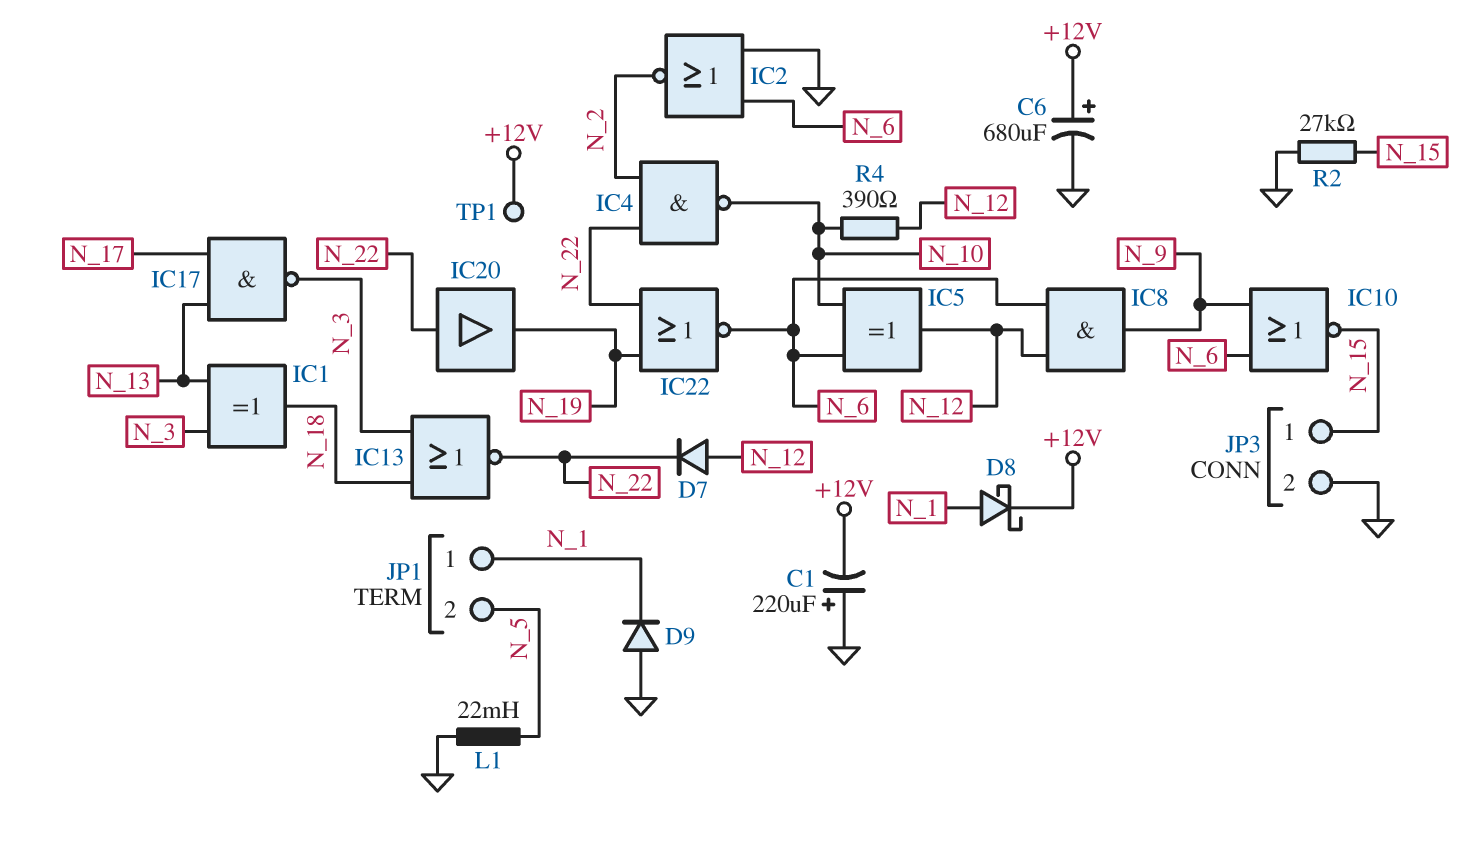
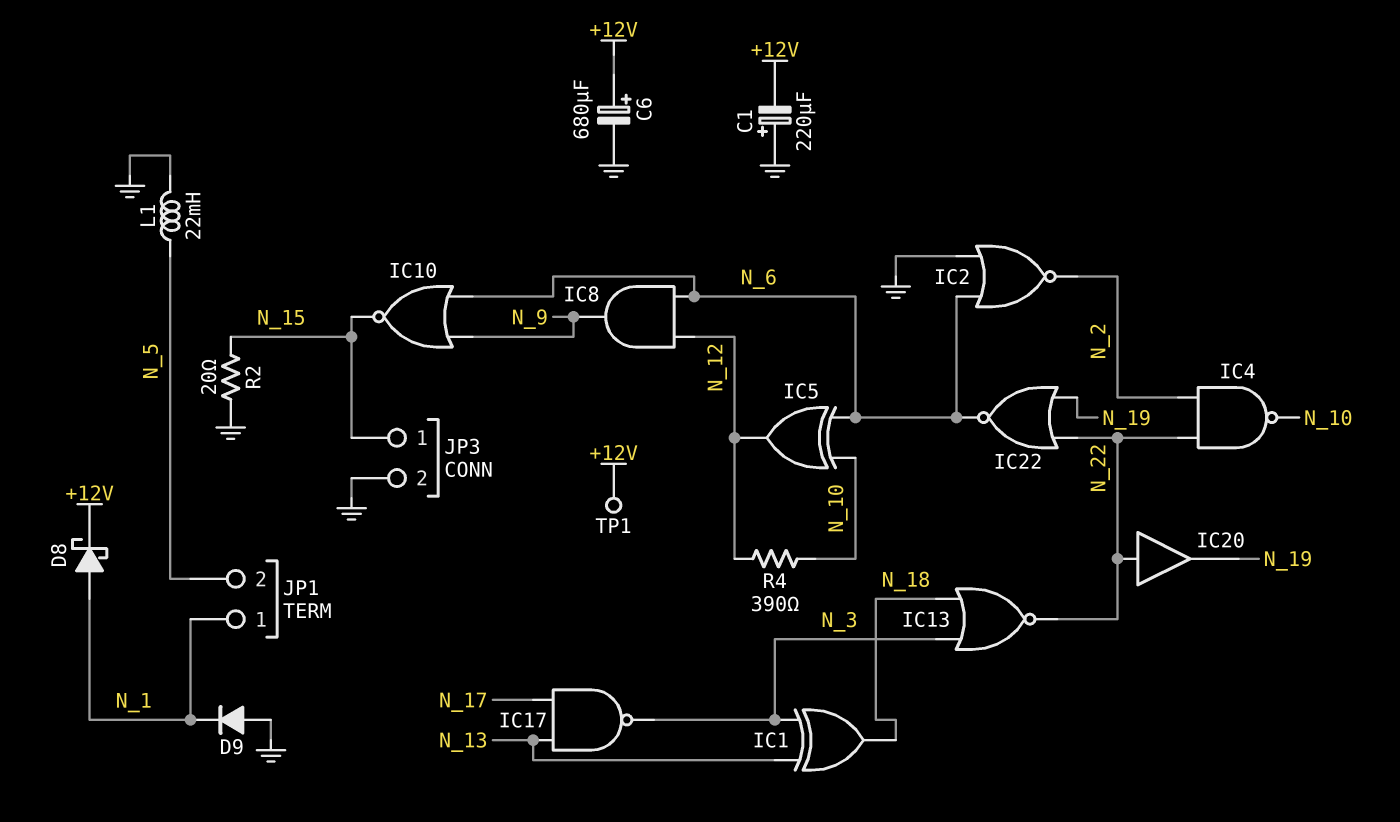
D7: diode (A N_12, K N_22) -> none
R2: 27k (GND, N_15) -> 20 (GND, N_15)

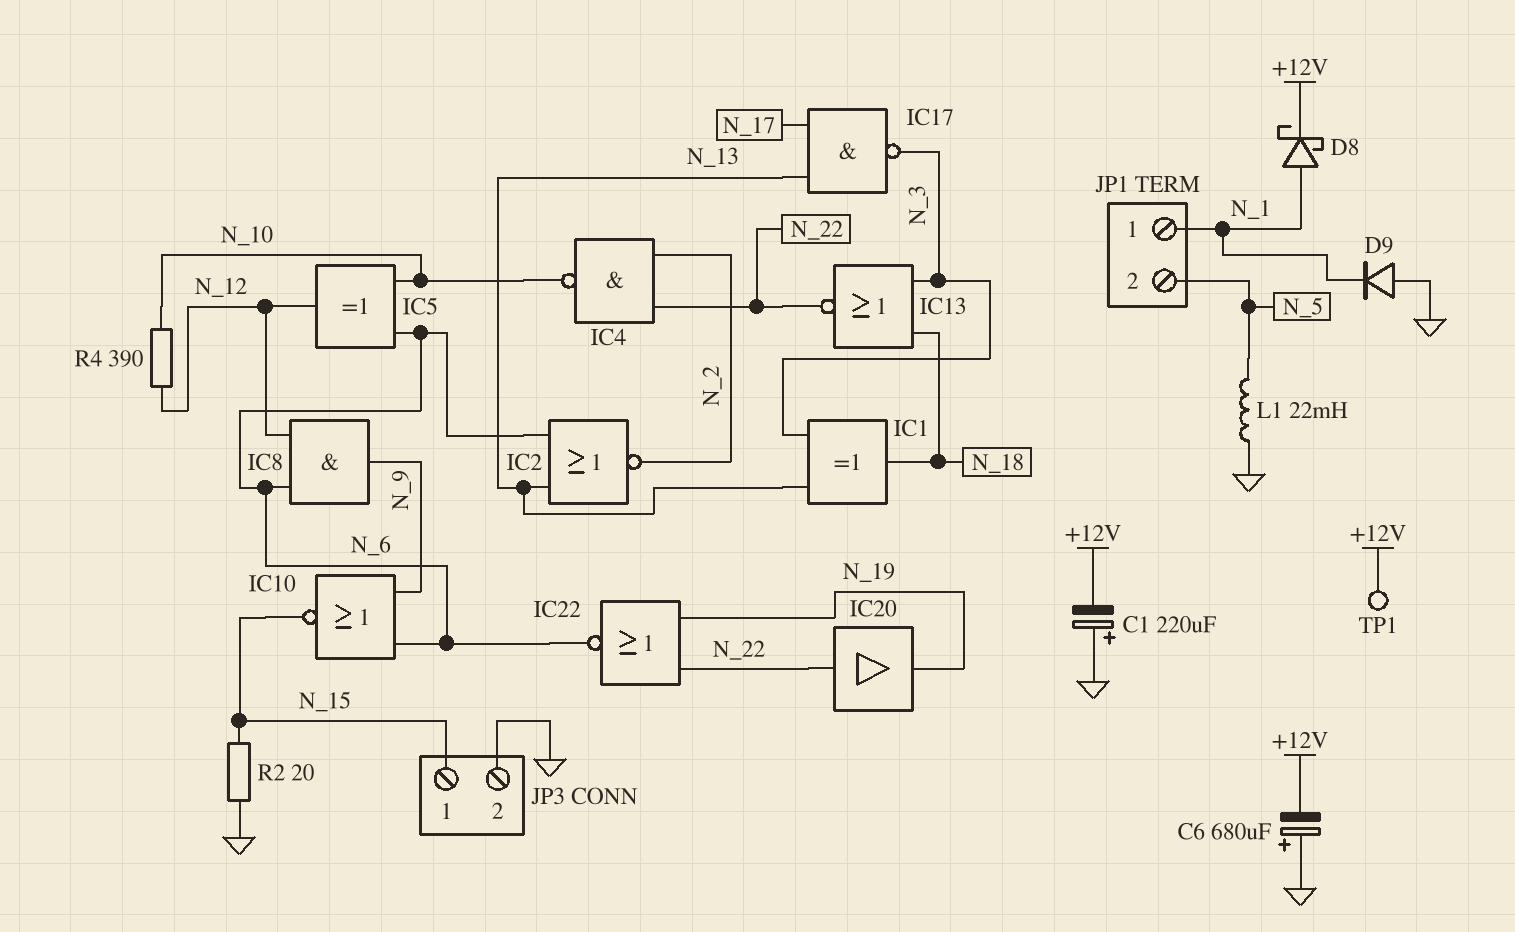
C6: 680uF (plus +12V, minus GND) -> 680uF (plus GND, minus +12V)
IC2: NOR (in GND, in N_6, out N_2) -> NOR (in N_6, in N_13, out N_2)

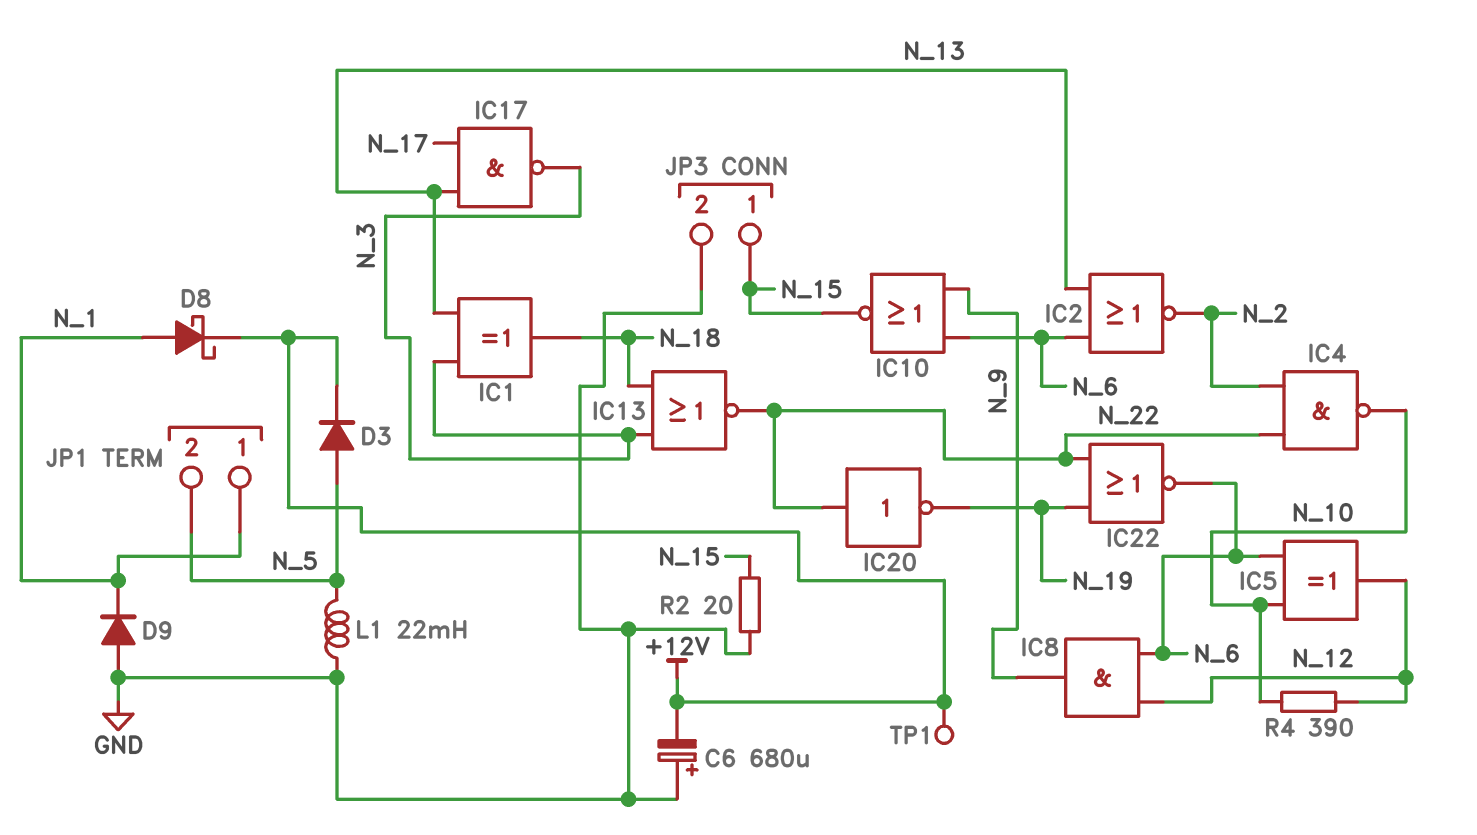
C1: 220uF (plus GND, minus +12V) -> none
D3: none -> diode (A N_5, K +12V)
IC20: buffer (in N_22, out N_19) -> NOT (in N_22, out N_19)

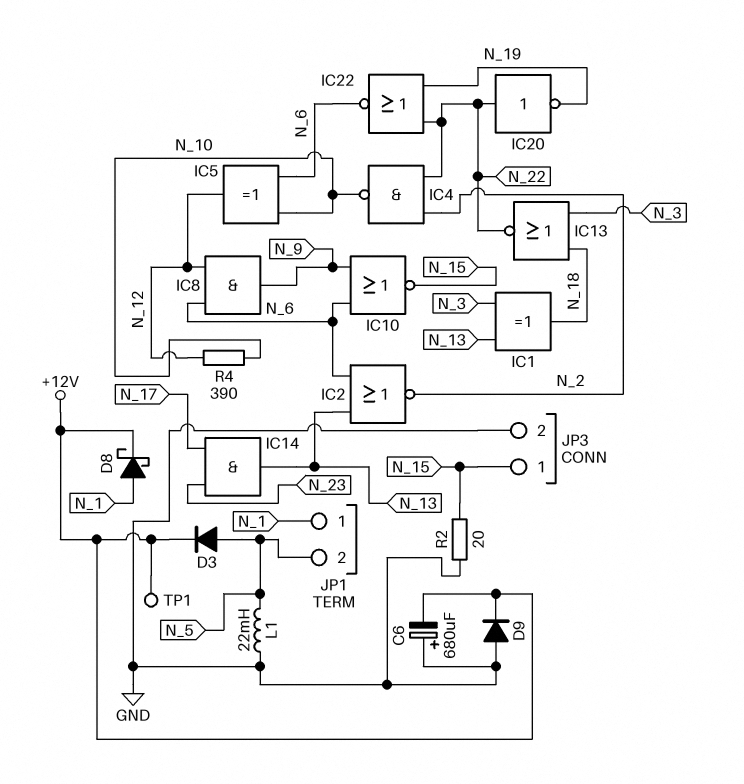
D9: diode (A GND, K N_1) -> diode (A GND, K +12V)
IC14: none -> AND (in N_17, in N_23, out N_13)
IC17: NAND (in N_13, in N_17, out N_3) -> none

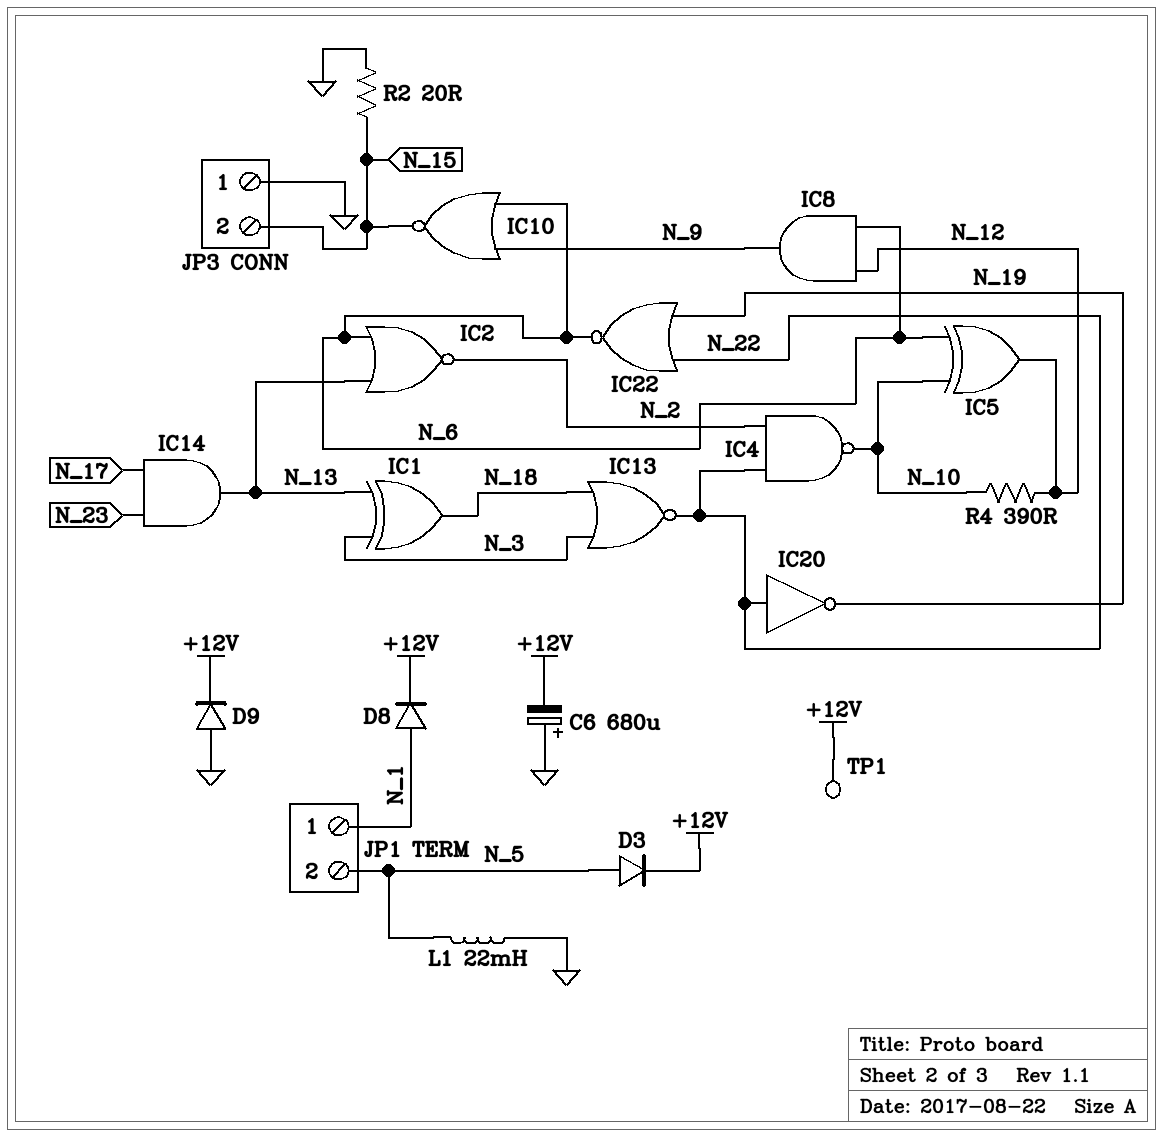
D8: schottky (A N_1, K +12V) -> diode (A N_1, K +12V)
JP3 pin 1: N_15 -> GND
JP3 pin 2: GND -> N_15

